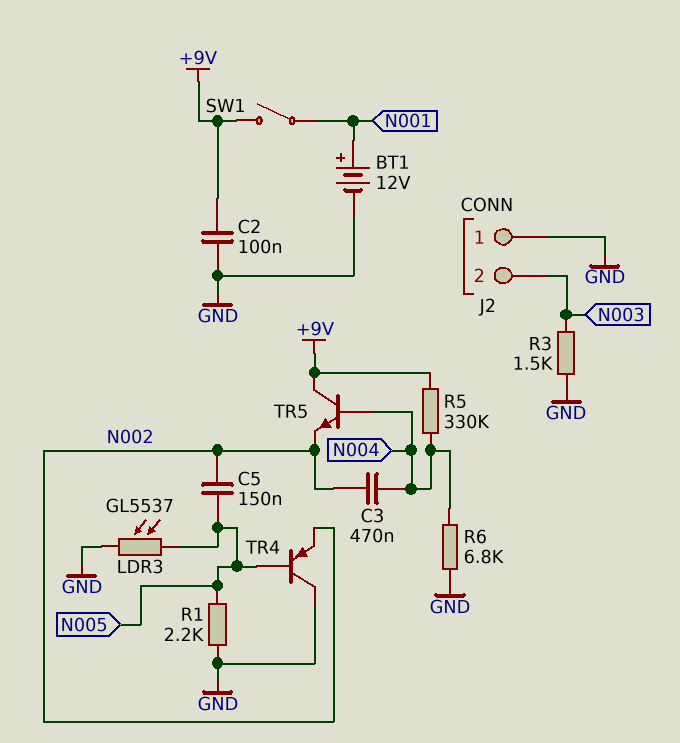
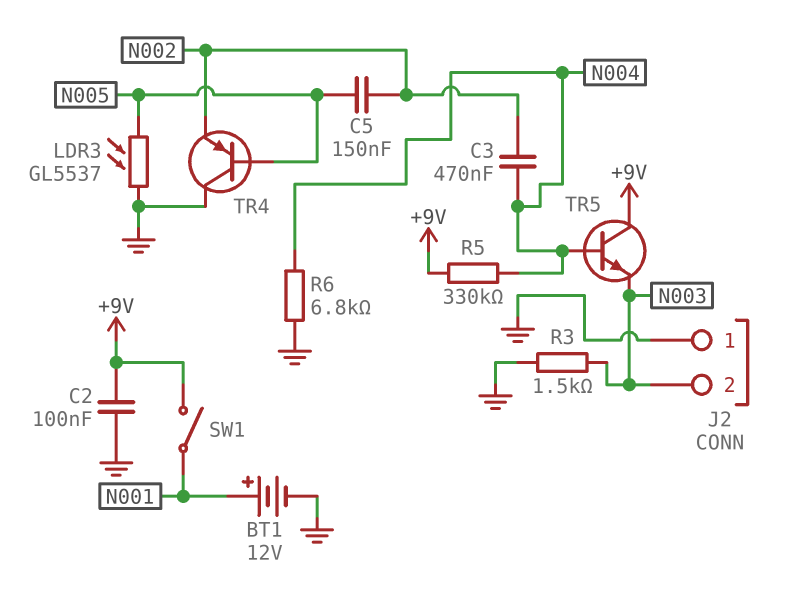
R1: 2.2k (GND, N005) -> none
TR5: NPN (B N004, C +9V, E N002) -> NPN (B N004, C +9V, E N003)

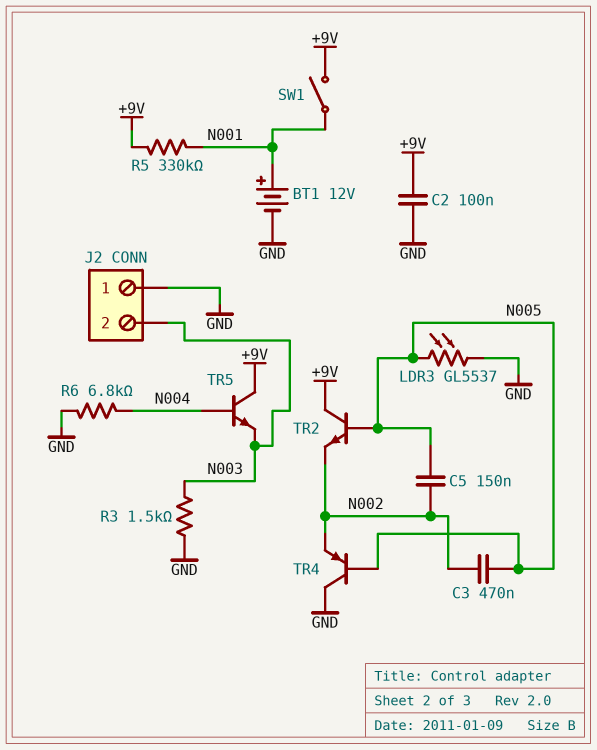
C3: 470nF (N002, N004) -> 470nF (N002, N005)
R5: 330k (+9V, N004) -> 330k (+9V, N001)
TR2: none -> NPN (B N005, C +9V, E N002)

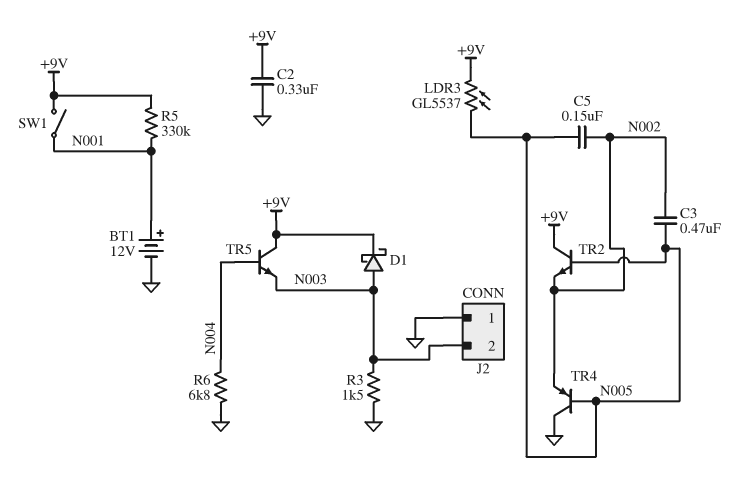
C2: 100nF (+9V, GND) -> 330nF (+9V, GND)
D1: none -> schottky (A N003, K +9V)
LDR3: GL5537 (GND, N005) -> GL5537 (+9V, N005)

